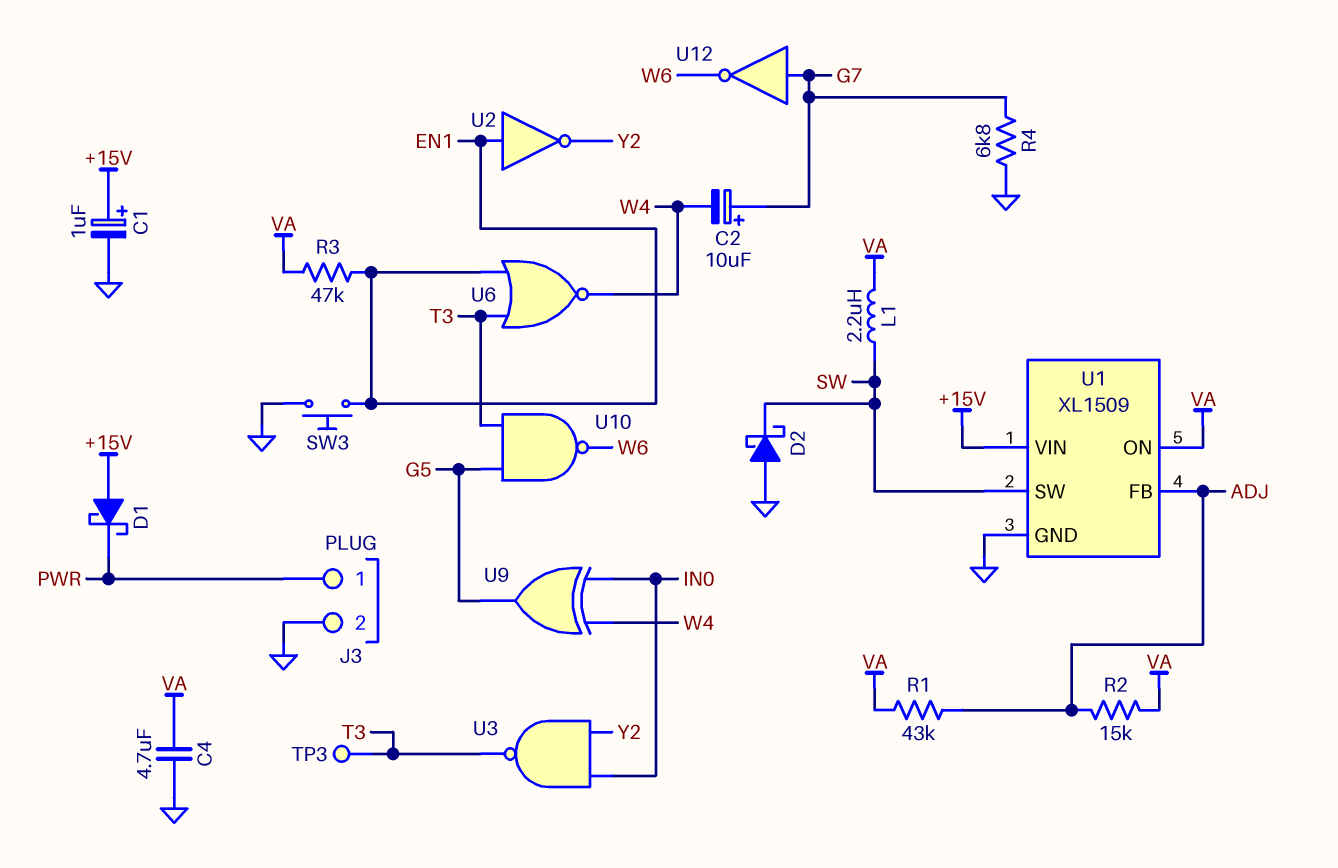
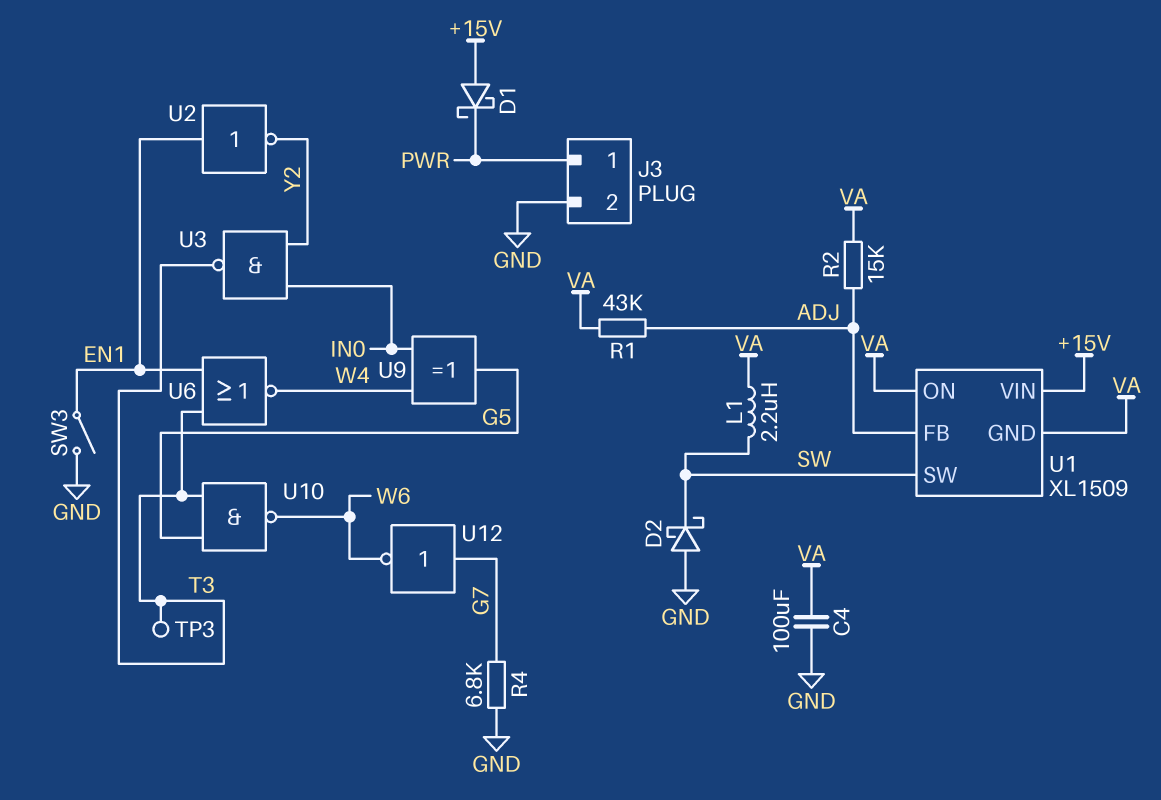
C1: 1uF (plus +15V, minus GND) -> none
C2: 10uF (plus G7, minus W4) -> none
C4: 4.7uF (GND, VA) -> 100uF (GND, VA)
R3: 47k (EN1, VA) -> none
SW3: button (EN1, GND) -> switch (EN1, GND)
U1 pin GND: GND -> VA

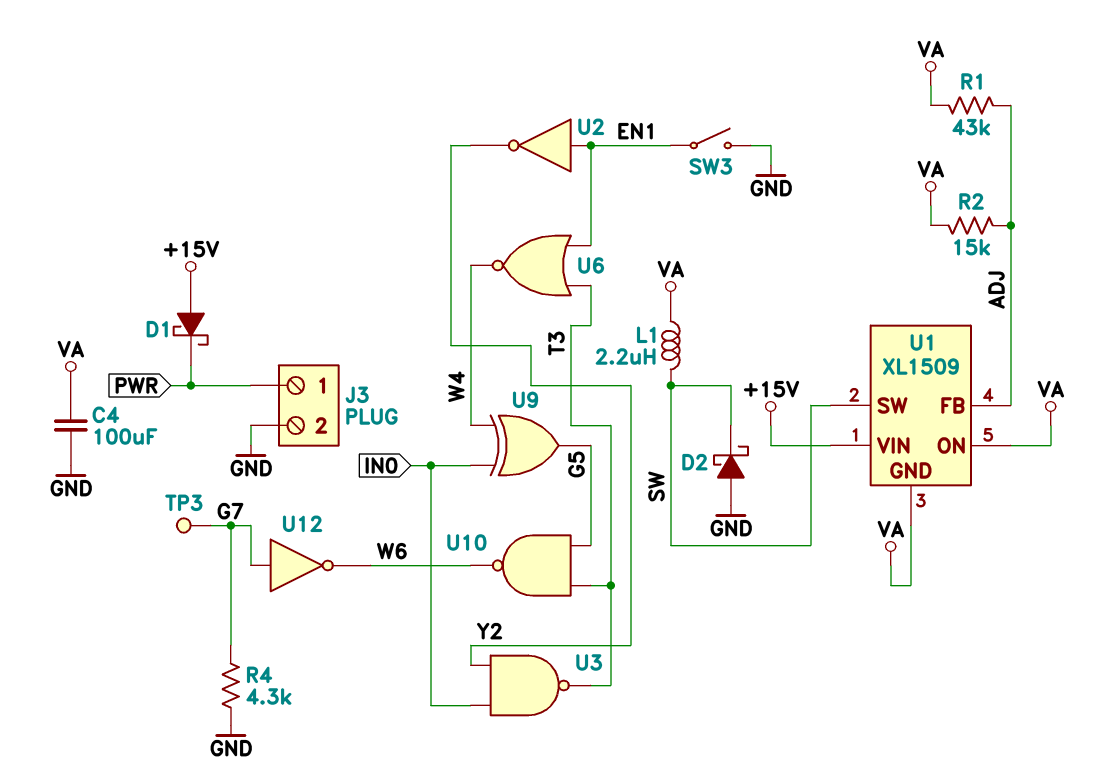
R4: 6.8k (G7, GND) -> 4.3k (G7, GND)
TP3: test point (T3) -> test point (G7)

